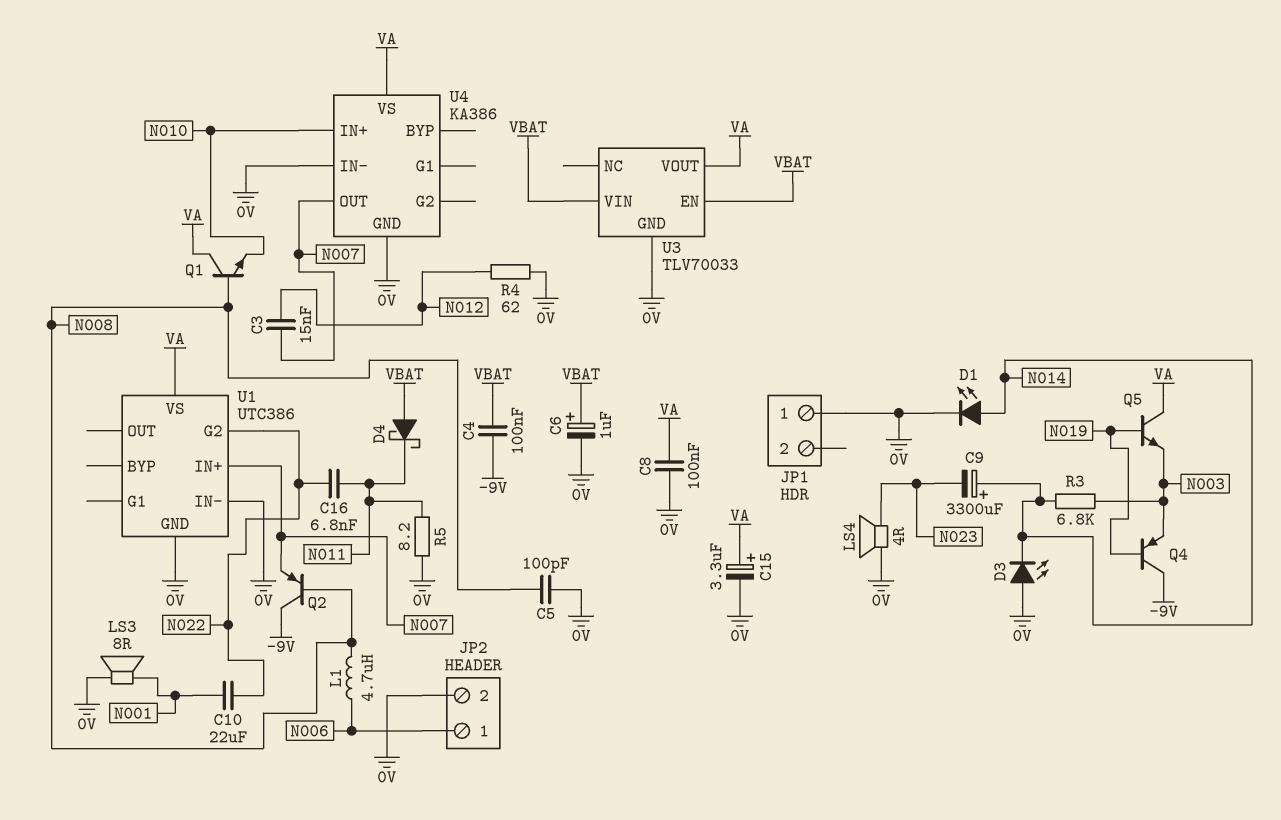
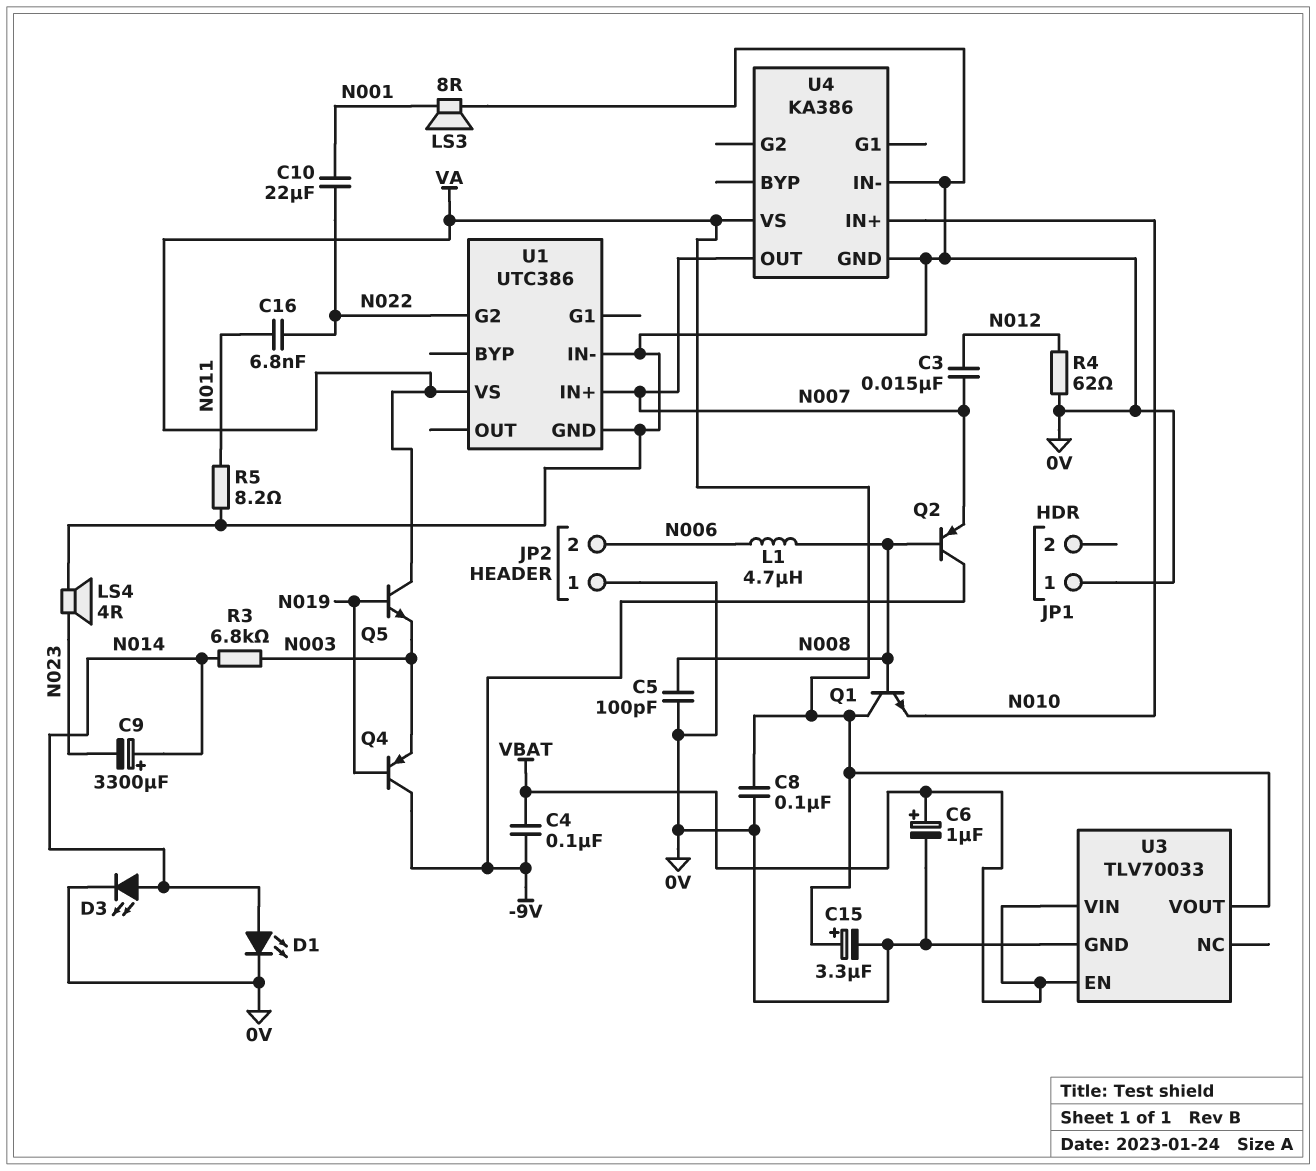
D3: LED (A 0V, K N014) -> LED (A N014, K 0V)
D4: schottky (A VBAT, K N011) -> none
JP2 pin 1: N006 -> 0V
JP2 pin 2: 0V -> N006

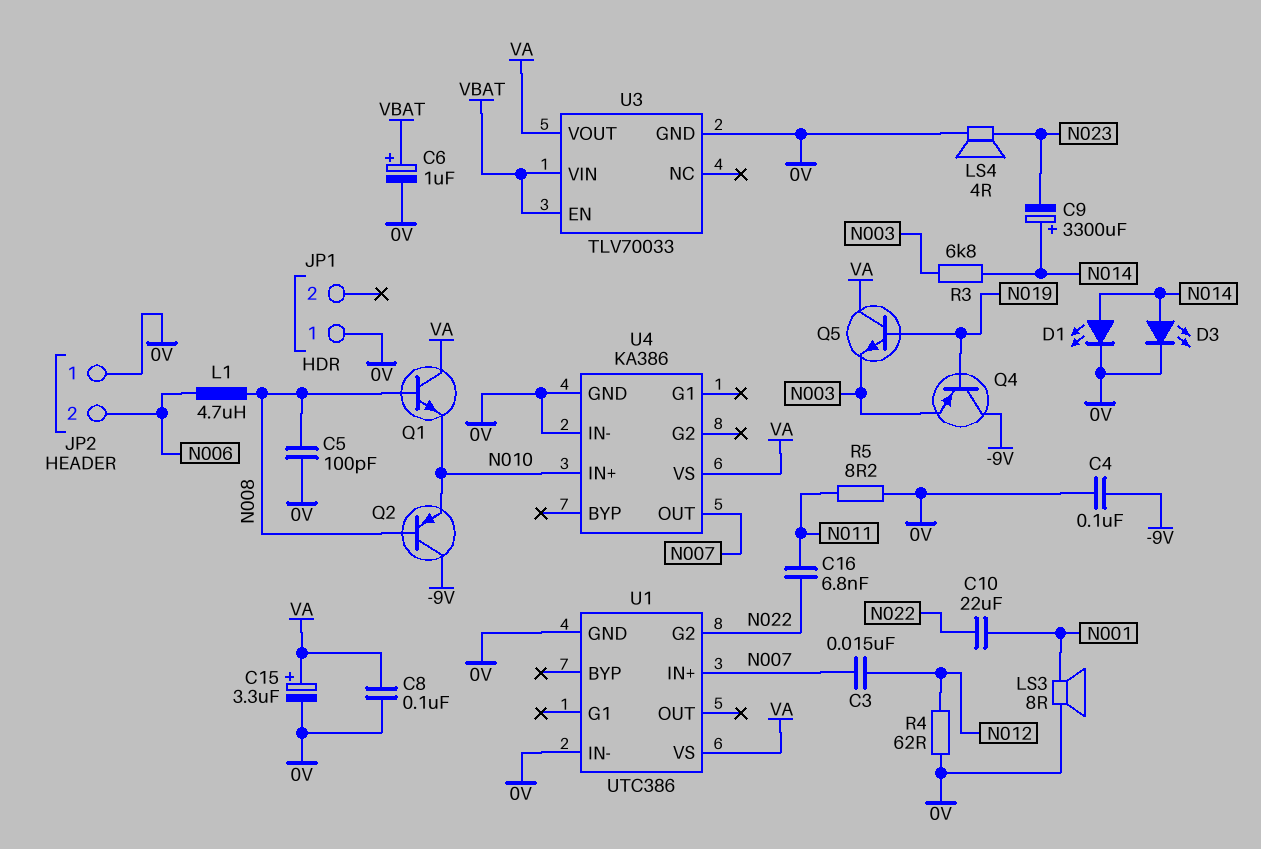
C4: 100nF (-9V, VBAT) -> 100nF (-9V, 0V)
Q2: PNP (B N008, C -9V, E N007) -> PNP (B N008, C -9V, E N010)

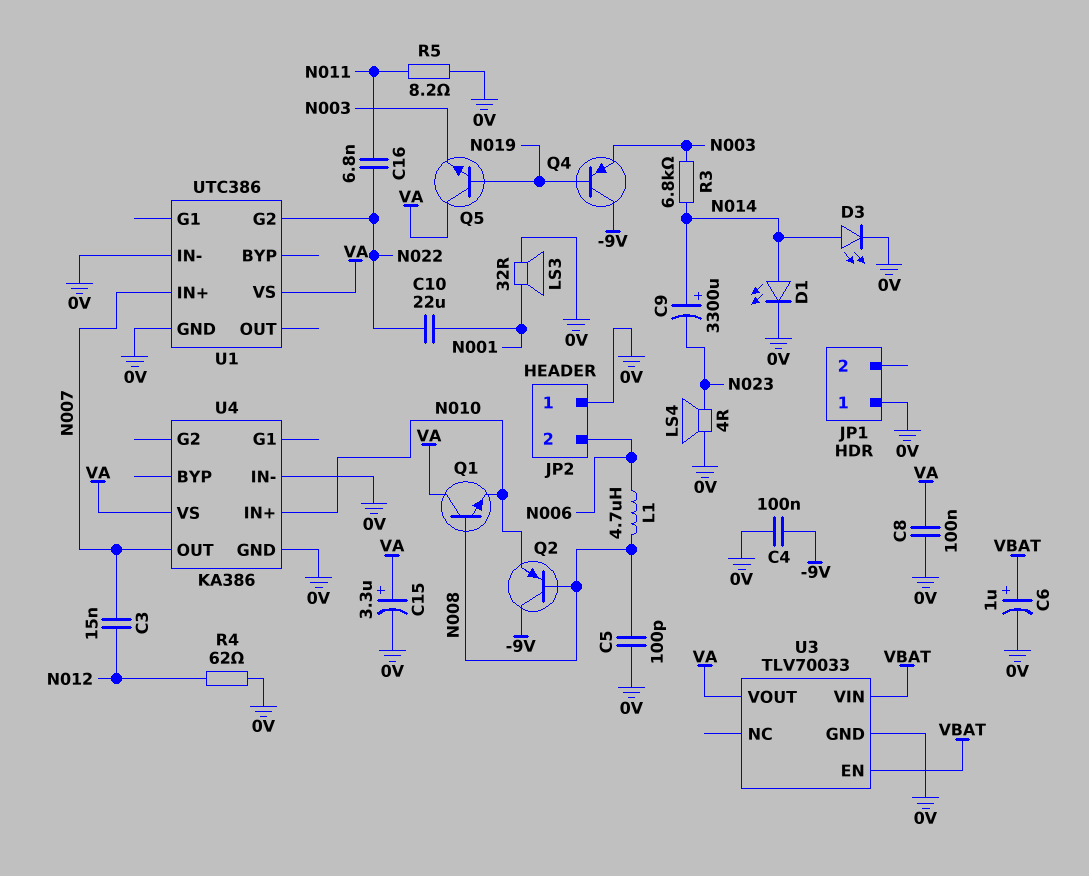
LS3: speaker 8R (0V, N001) -> speaker 32R (0V, N001)

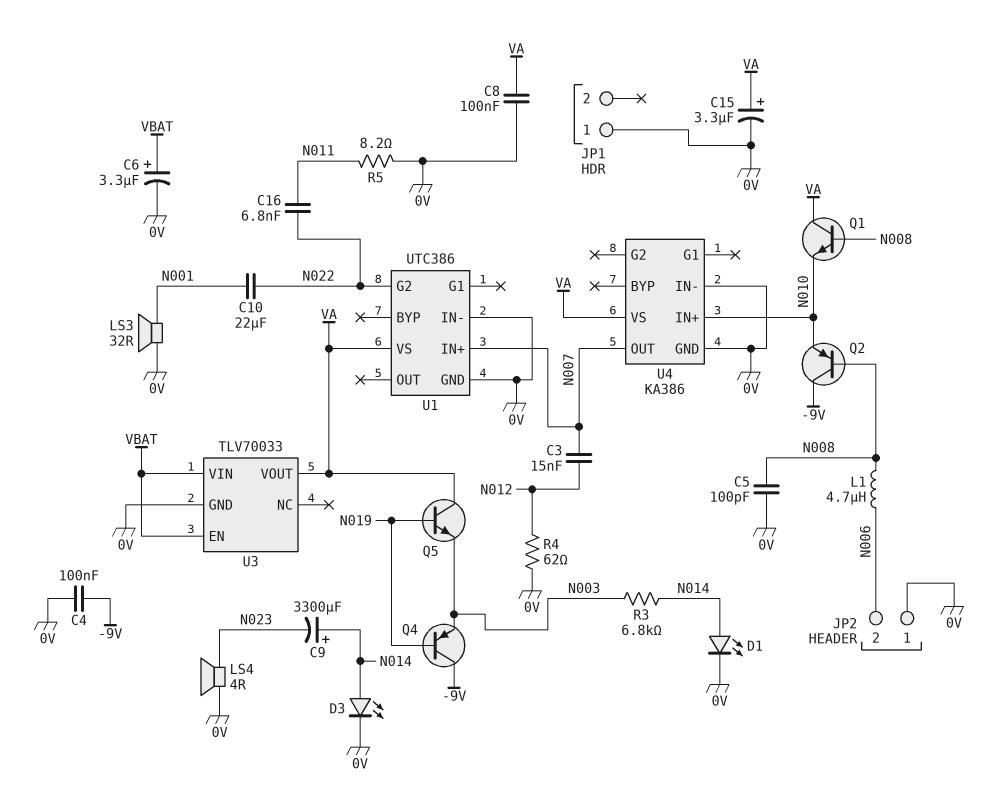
C6: 1uF (plus VBAT, minus 0V) -> 3.3uF (plus VBAT, minus 0V)

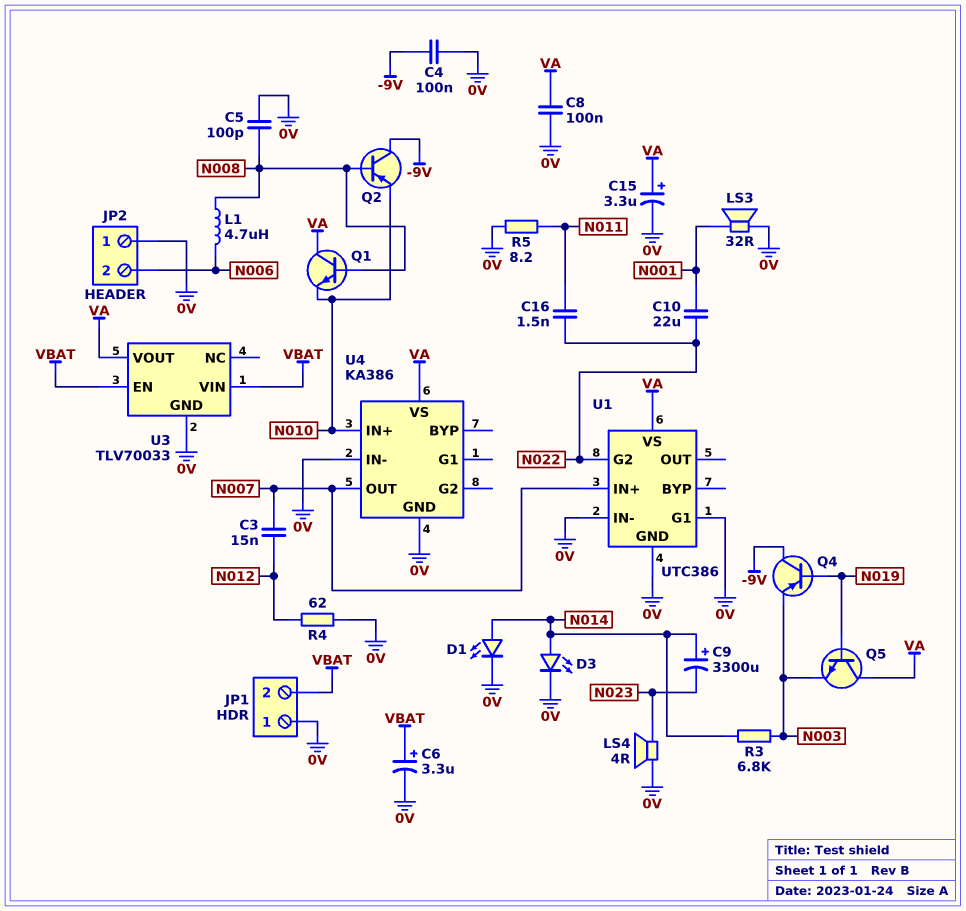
C16: 6.8nF (N011, N022) -> 1.5nF (N011, N022)
JP1 pin 2: none -> VBAT
U1 pin G1: none -> 0V

